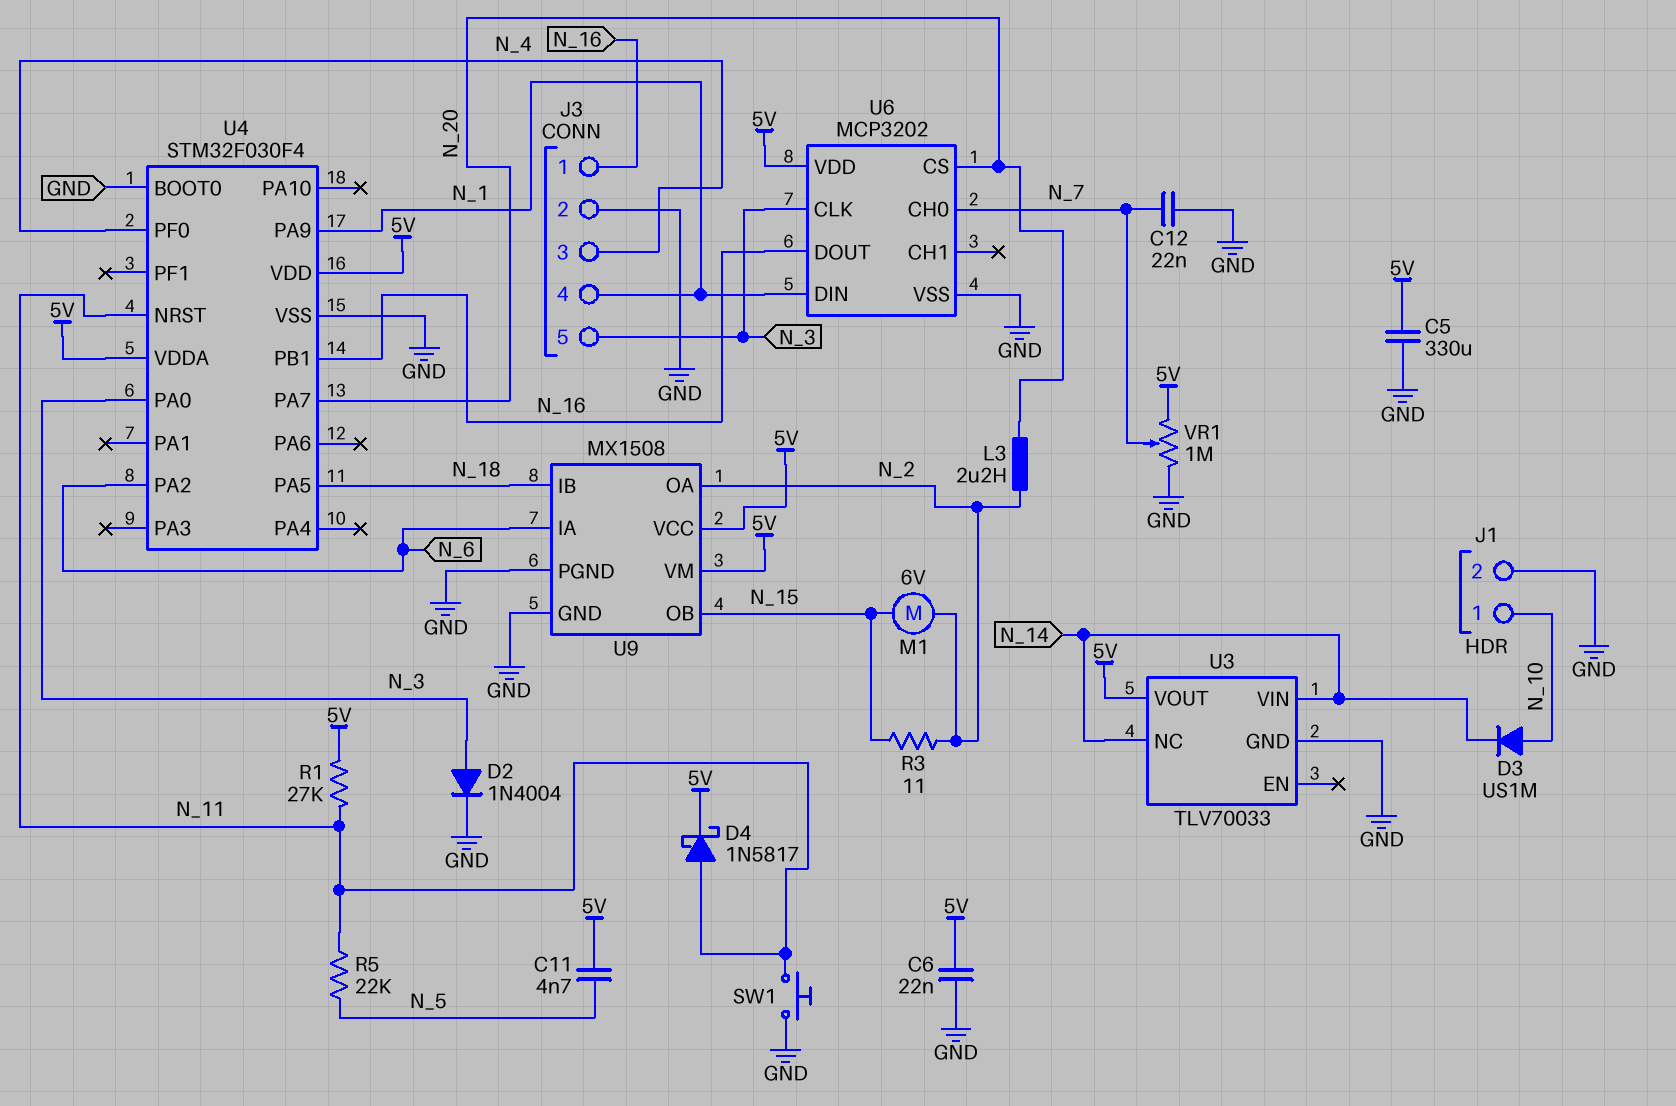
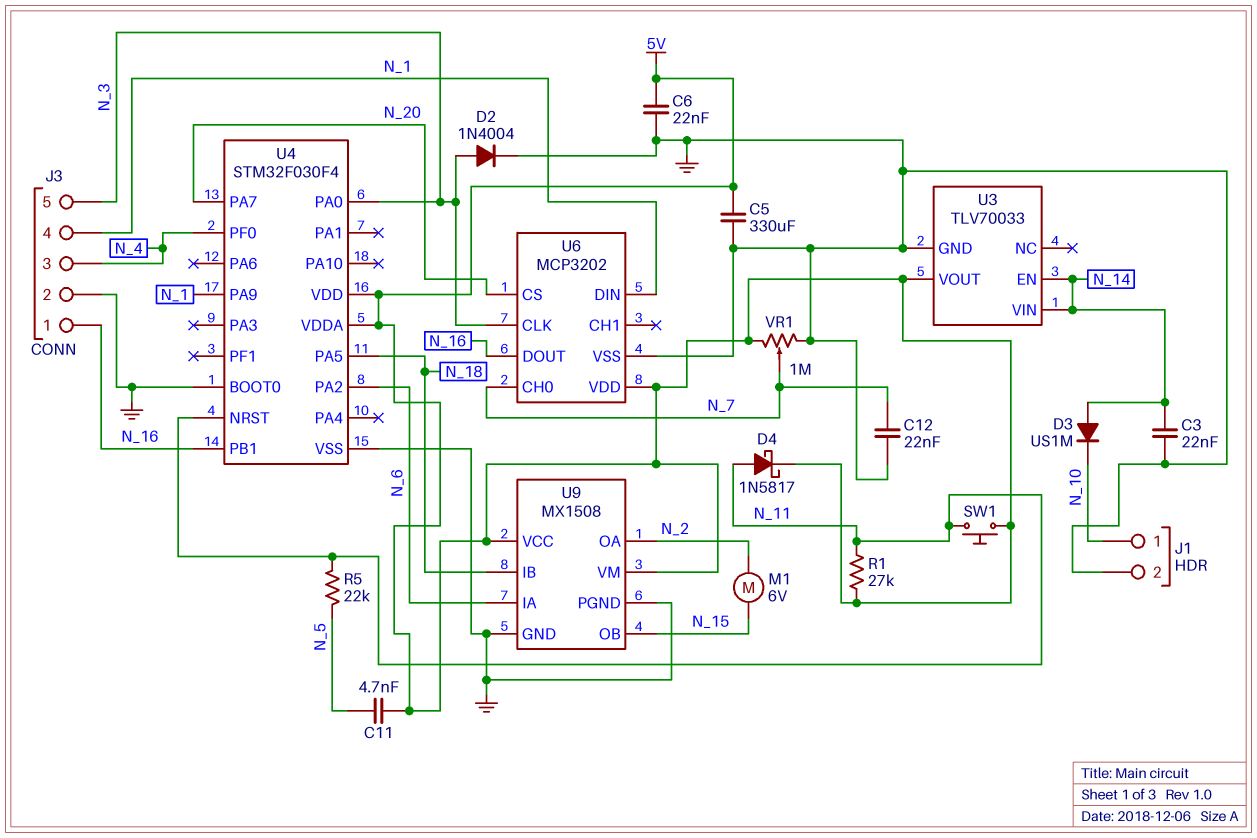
C3: none -> 22nF (GND, N_14)
D3: diode US1M (A N_10, K N_14) -> diode US1M (A N_14, K N_10)
L3: 2.2uH (N_2, N_20) -> none
R3: 11 (N_2, N_15) -> none
SW1: button (GND, N_11) -> button (5V, N_11)
U3 pin EN: none -> N_14
U3 pin NC: N_14 -> none

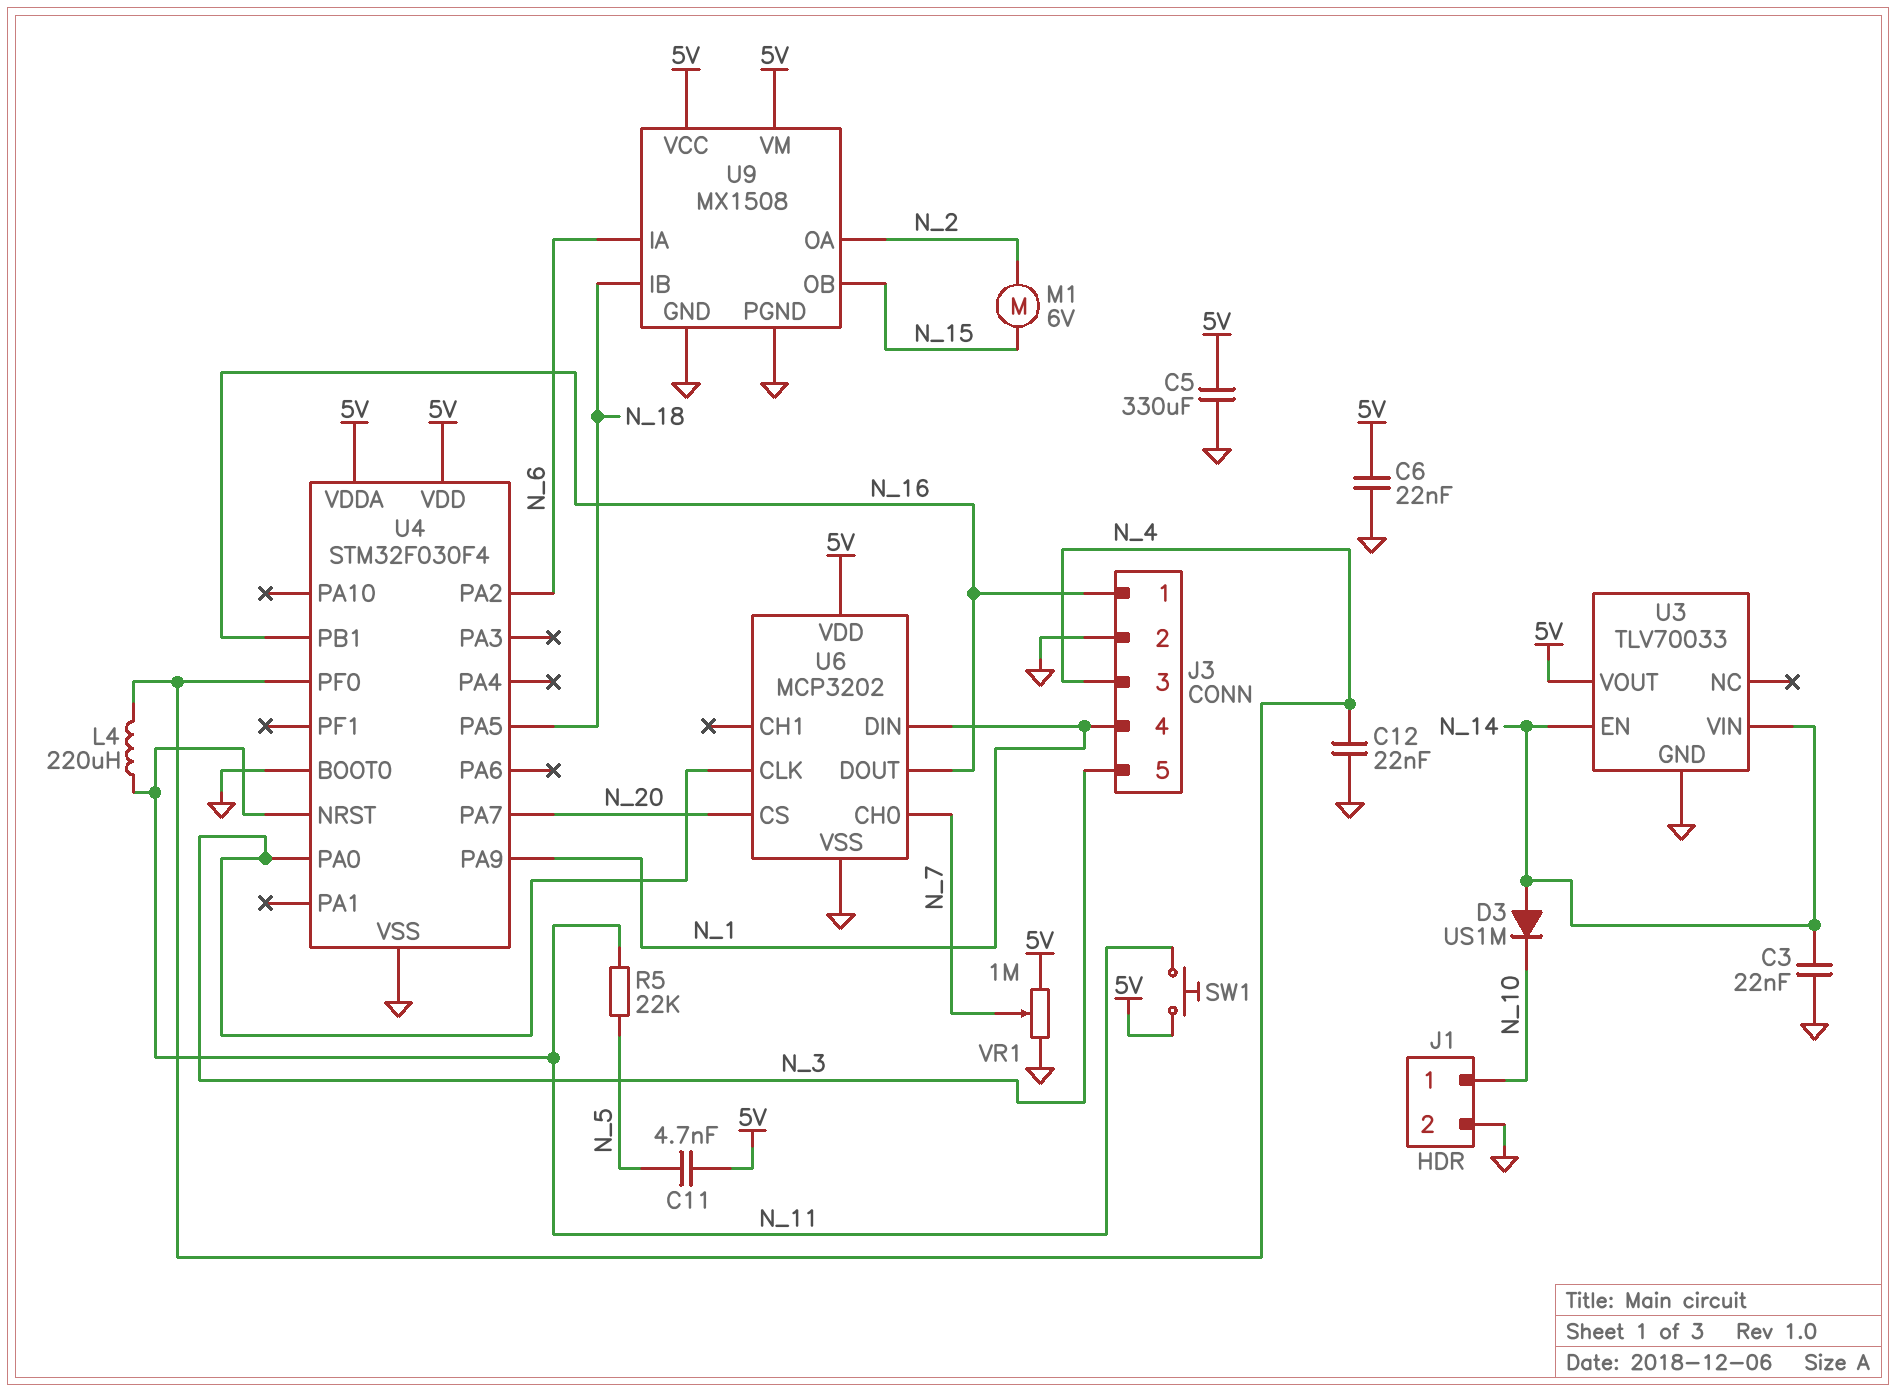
C12: 22nF (GND, N_7) -> 22nF (GND, N_4)
D2: diode 1N4004 (A N_3, K GND) -> none
D4: schottky 1N5817 (A N_11, K 5V) -> none
L4: none -> 220uH (N_4, N_11)
R1: 27k (5V, N_11) -> none

